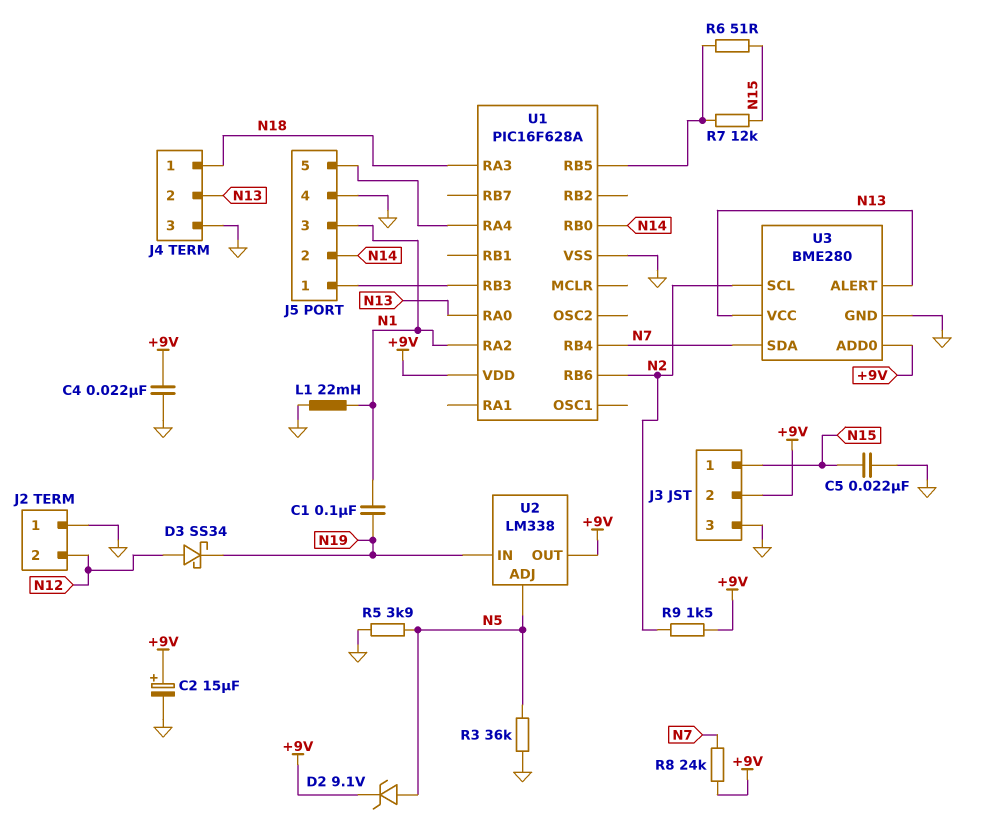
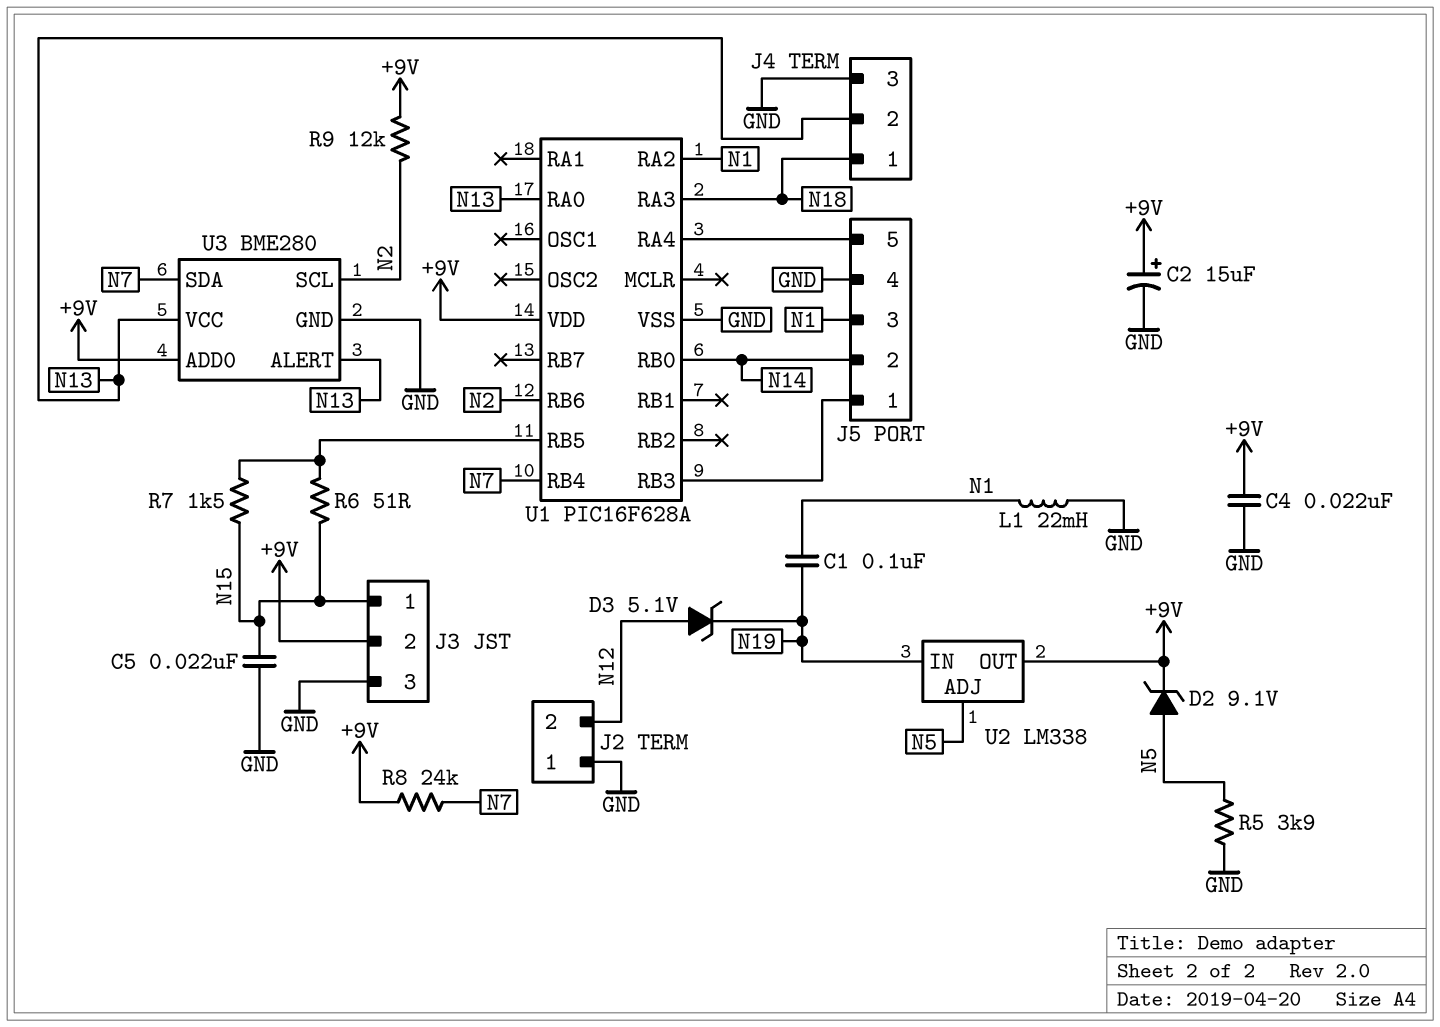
D3: schottky SS34 (A N12, K N19) -> zener 5.1V (A N12, K N19)
R3: 36k (GND, N5) -> none
R7: 12k (N15, U1/RB5) -> 1.5k (N15, U1/RB5)
R9: 1.5k (+9V, N2) -> 12k (+9V, N2)

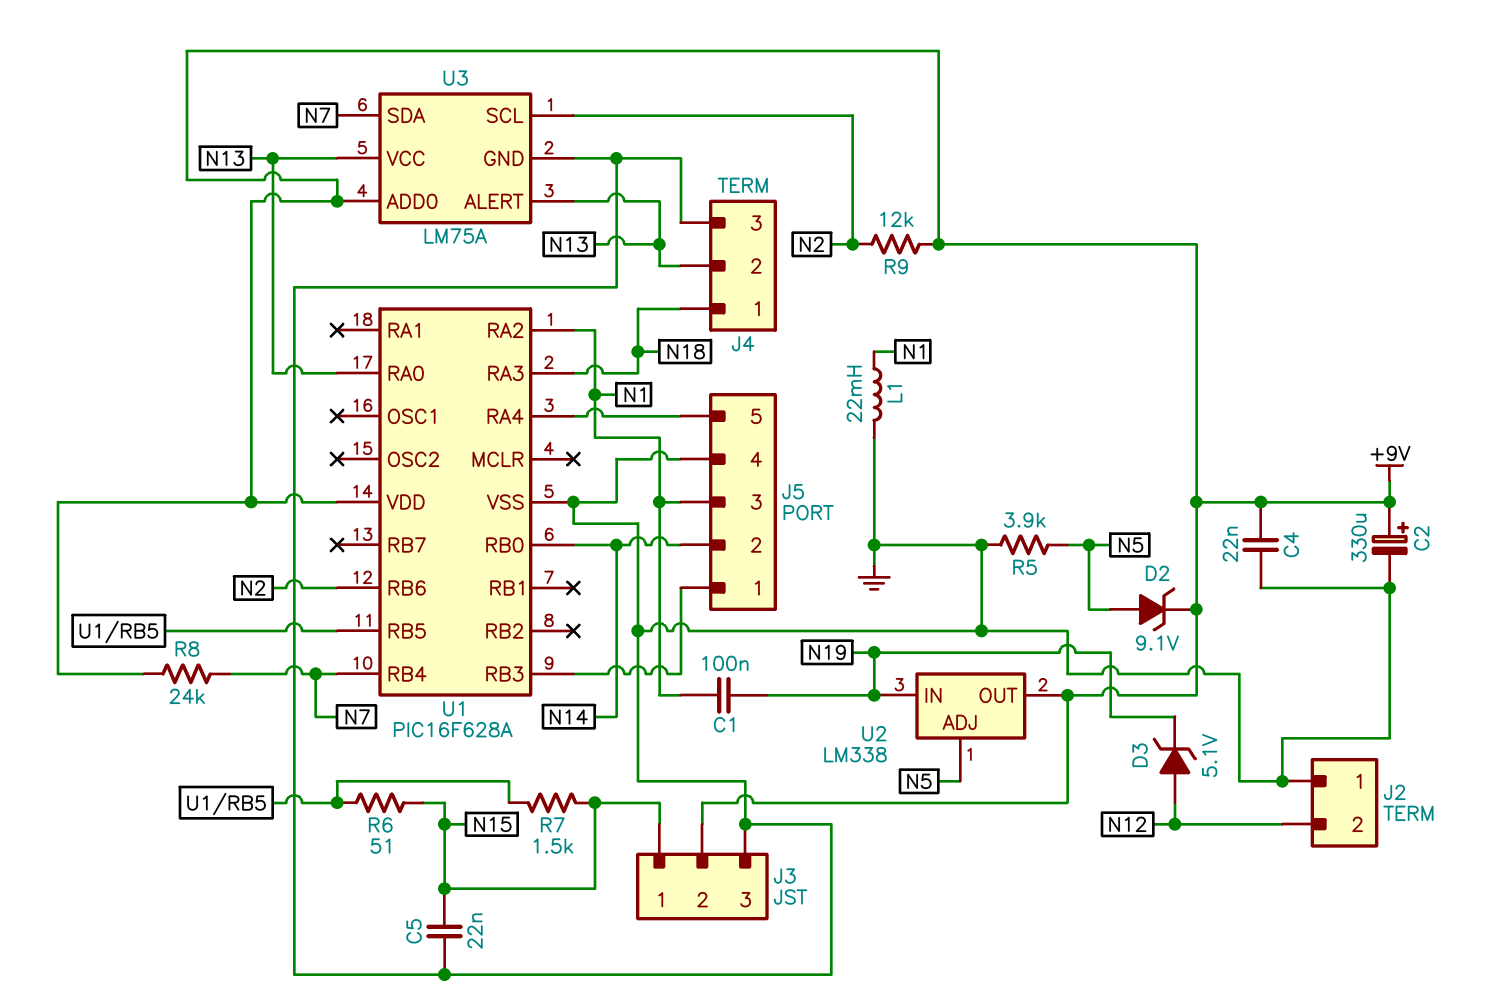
C2: 15uF (plus +9V, minus GND) -> 330uF (plus +9V, minus GND)
U3: BME280 -> LM75A

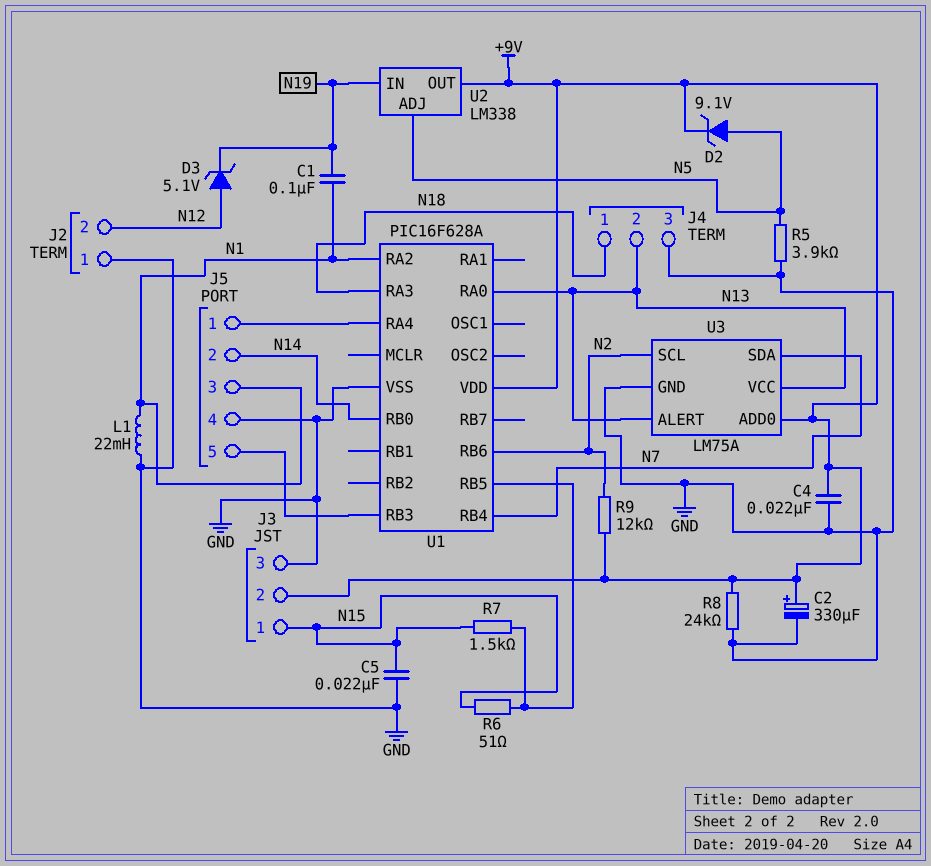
R8: 24k (+9V, N7) -> 24k (+9V, GND)
U1 pin RA4: J5/5 -> J5/1
U1 pin RB3: J5/1 -> J5/5

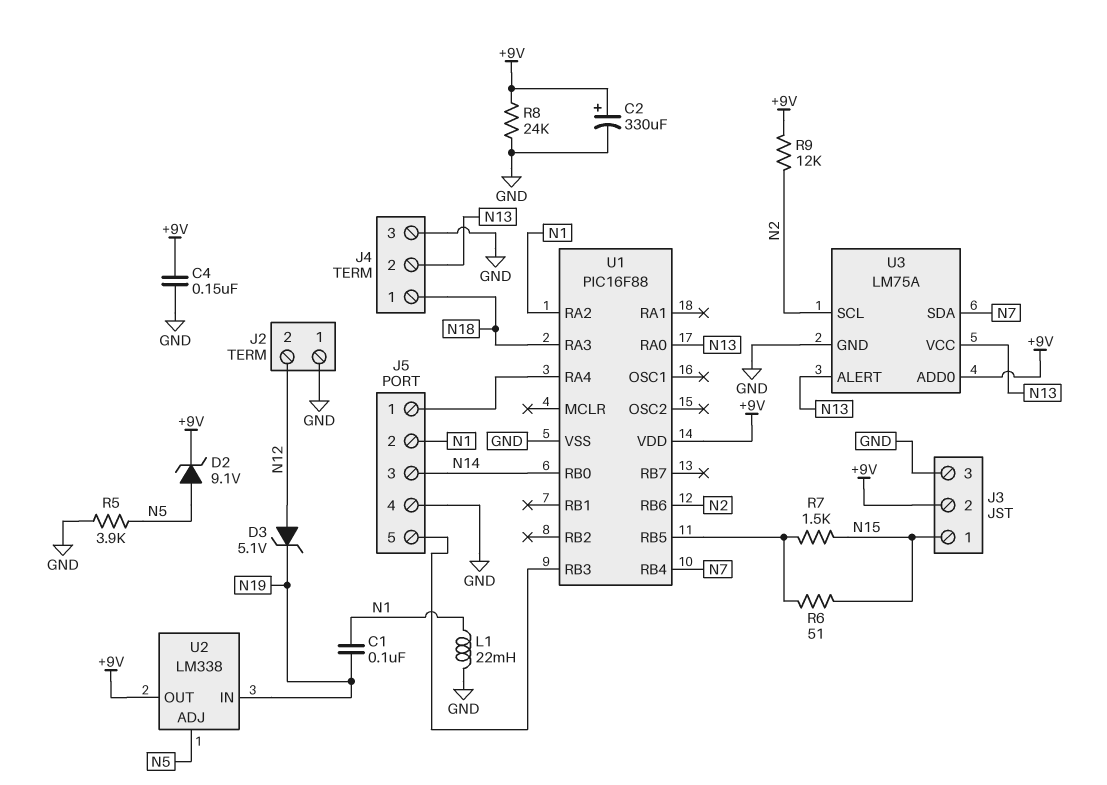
C4: 22nF (+9V, GND) -> 150nF (+9V, GND)
C5: 22nF (GND, N15) -> none
J5 pin 2: N14 -> N1
J5 pin 3: N1 -> N14
U1: PIC16F628A -> PIC16F88

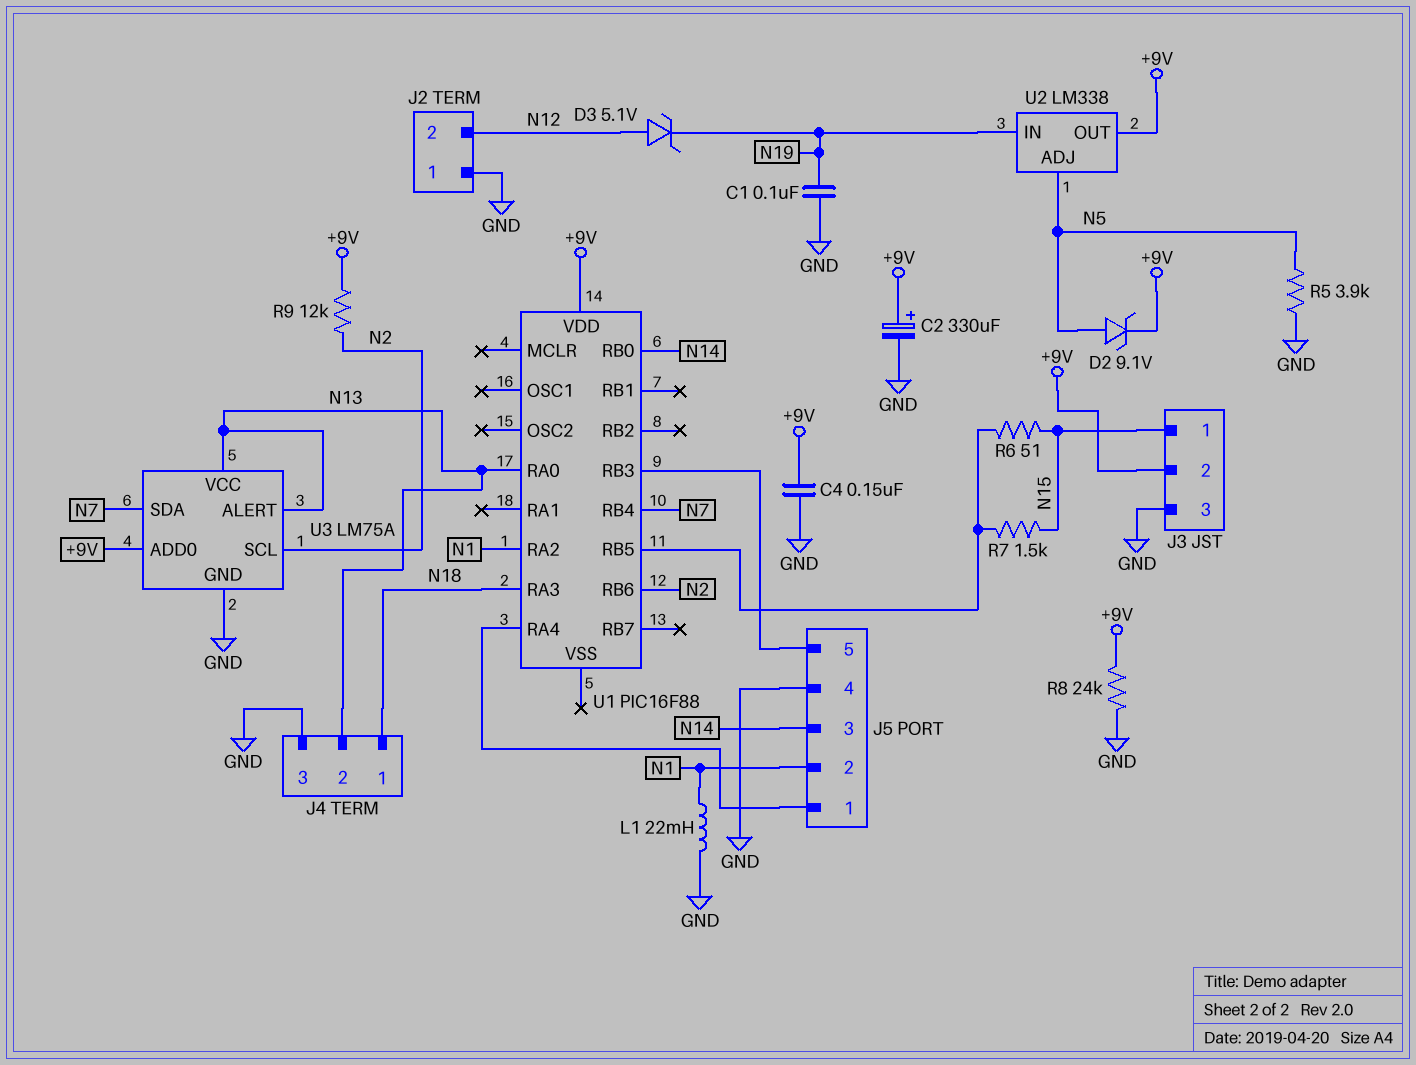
C1: 100nF (N1, N19) -> 100nF (GND, N19)
U1 pin VSS: GND -> none

